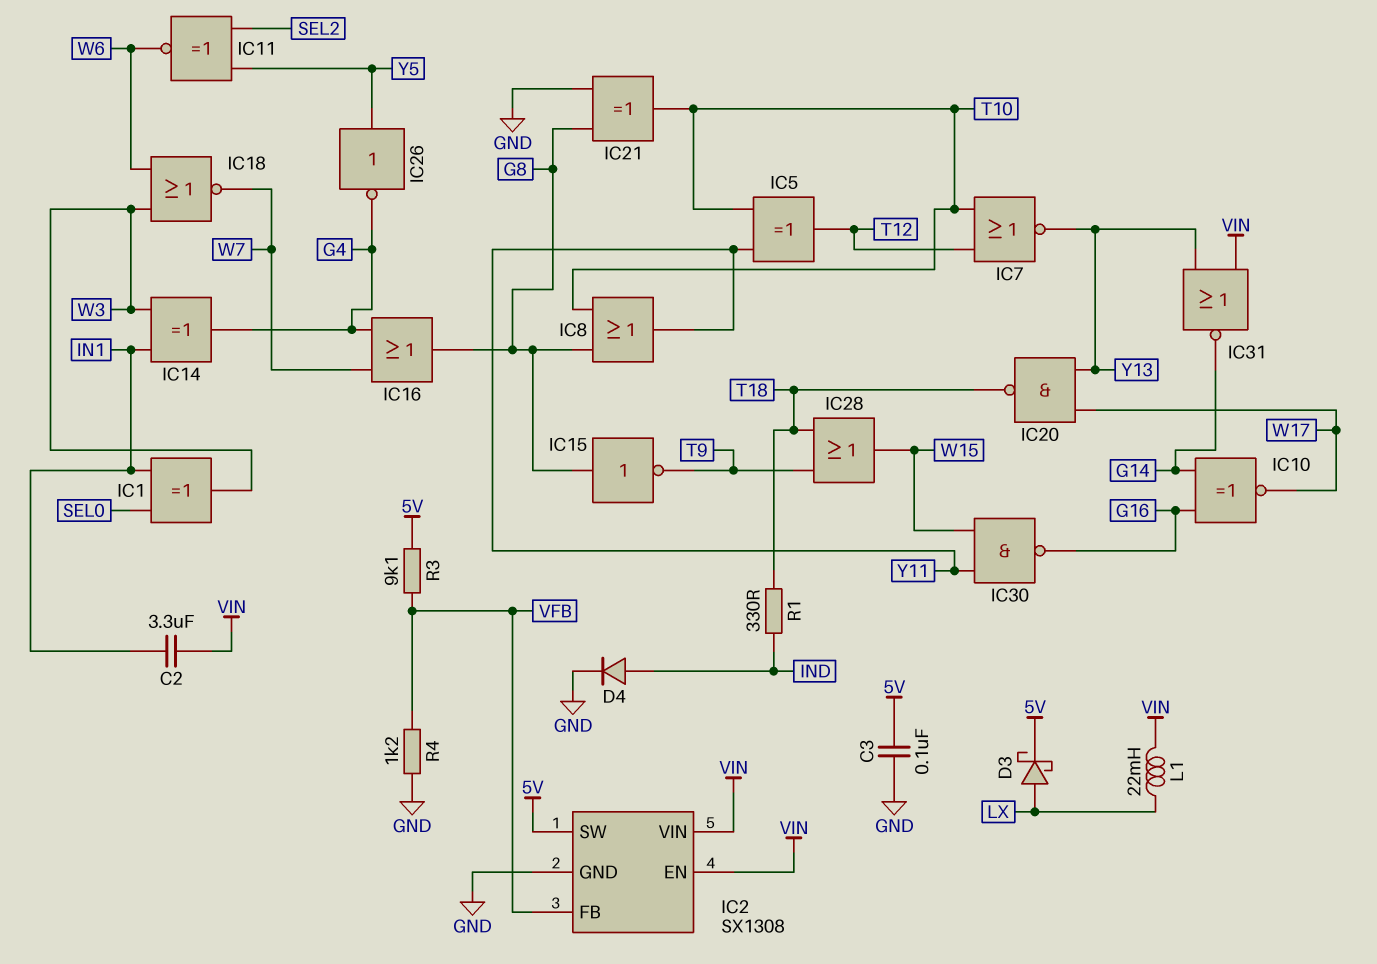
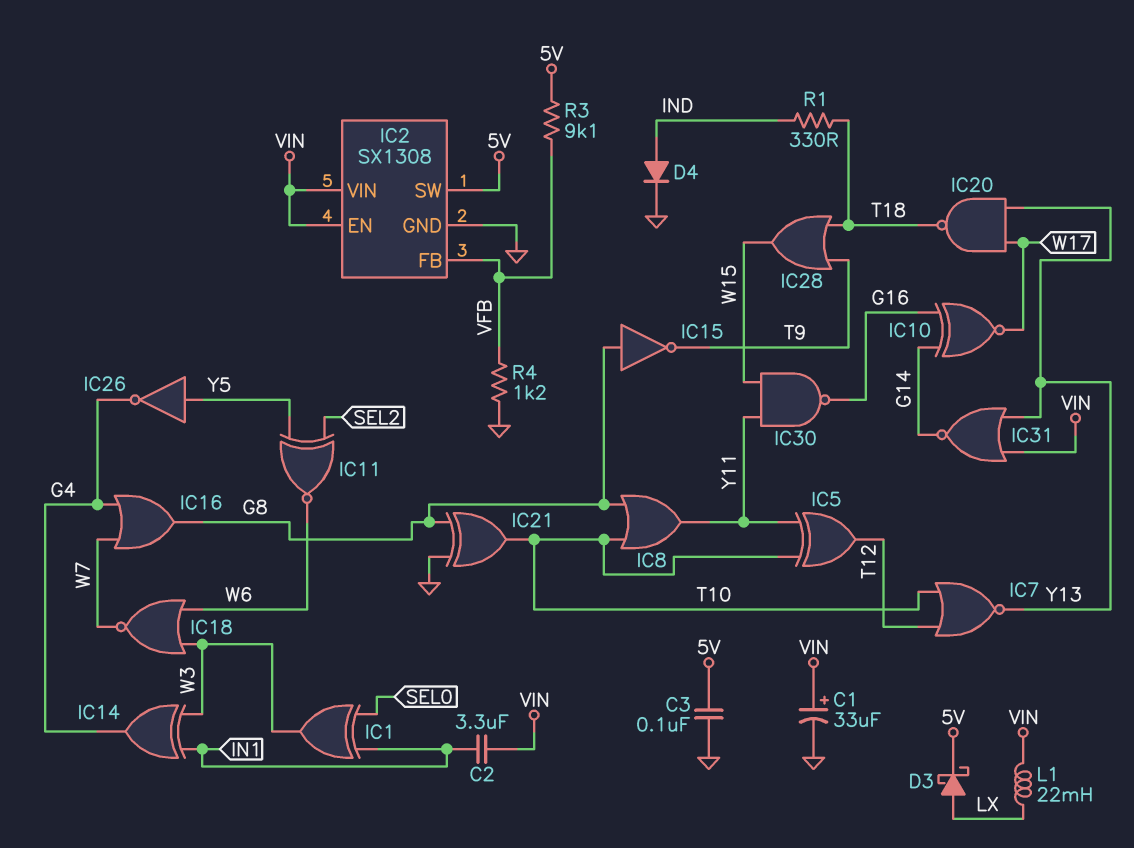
C1: none -> 33uF (plus VIN, minus GND)

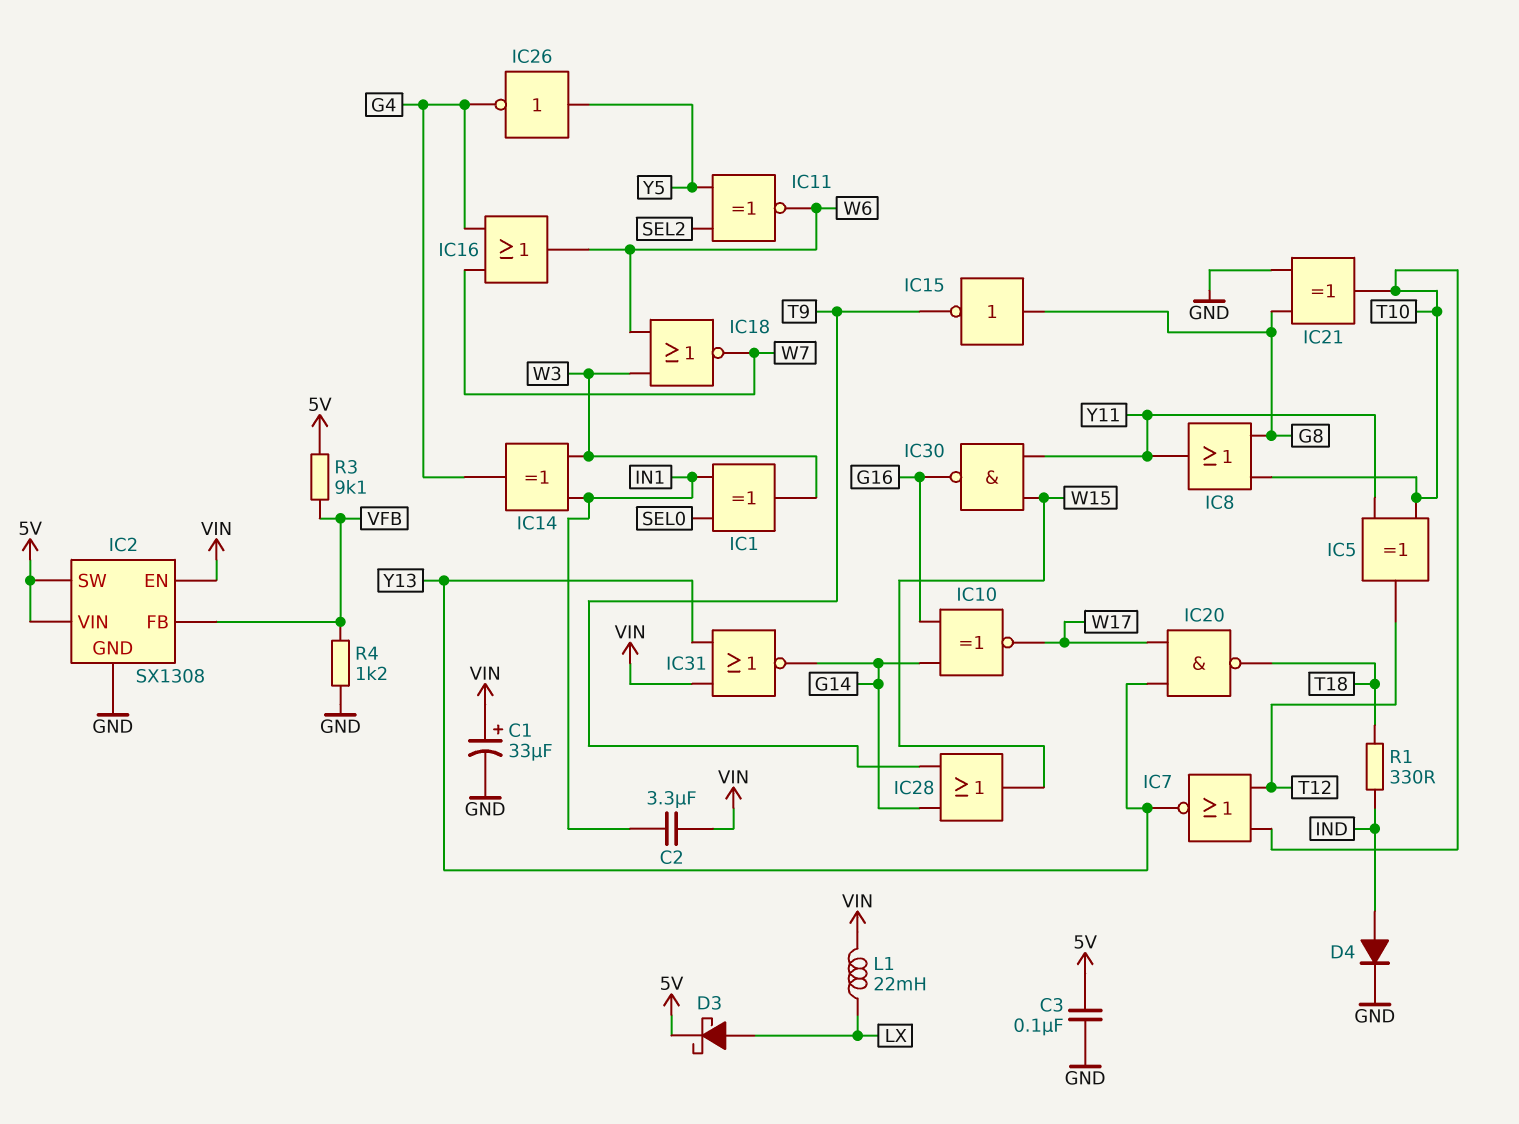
IC2 pin VIN: VIN -> 5V
IC16: OR (in G4, in W7, out G8) -> OR (in G4, in W7, out W6)
IC28: OR (in T9, in T18, out W15) -> OR (in G14, in T9, out W15)

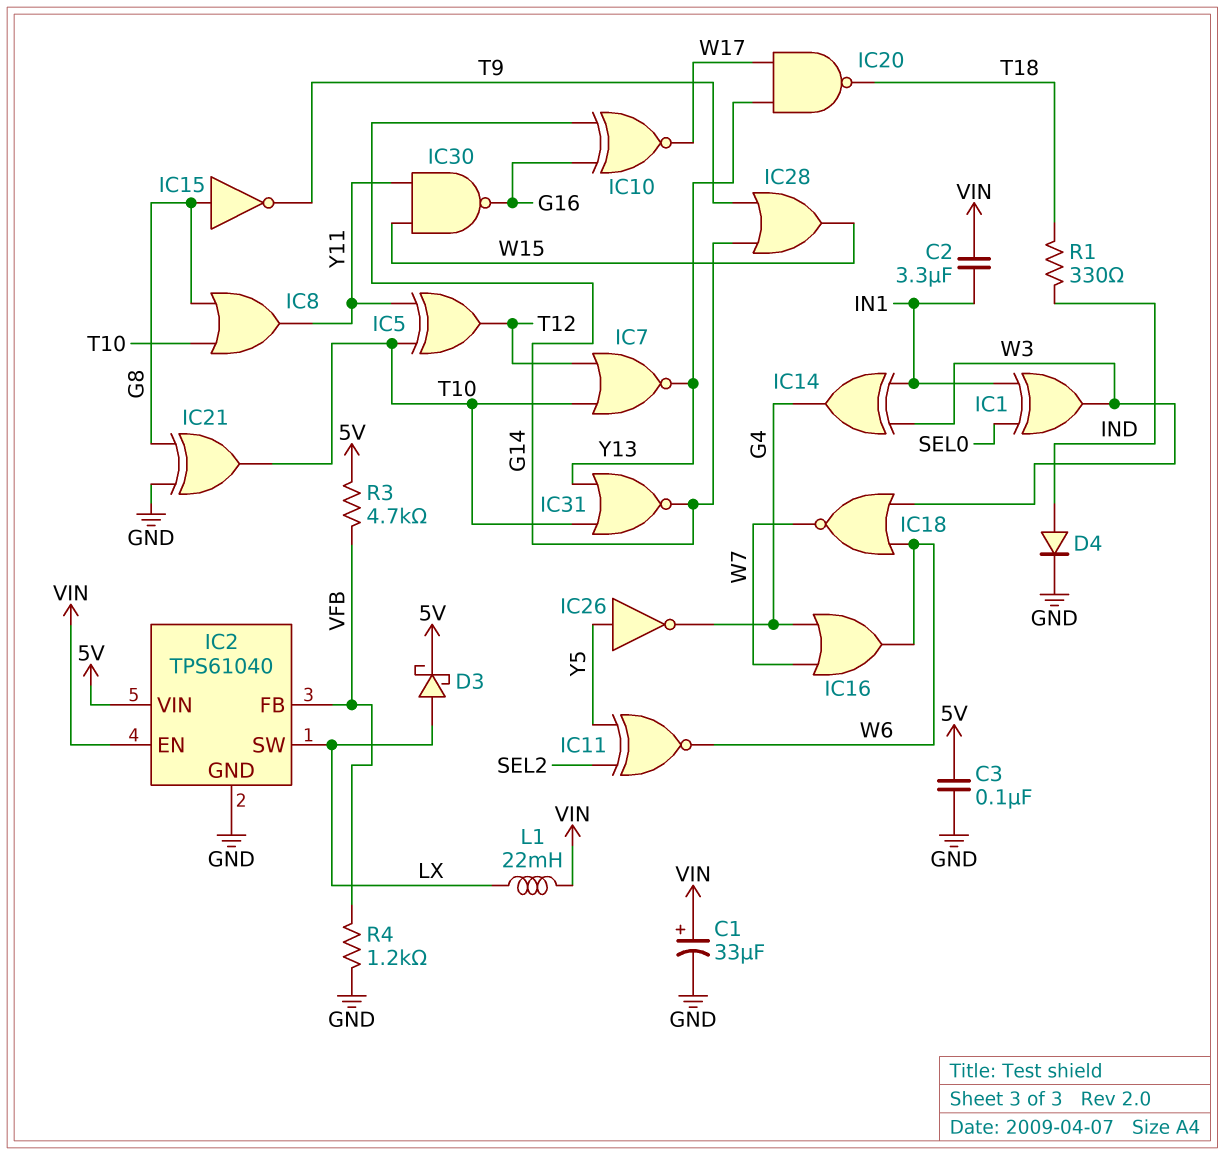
IC2: SX1308 -> TPS61040
IC2 pin SW: 5V -> LX
IC31: NOR (in VIN, in Y13, out G14) -> NOR (in T10, in Y13, out G14)
R3: 9.1k (5V, VFB) -> 4.7k (5V, VFB)

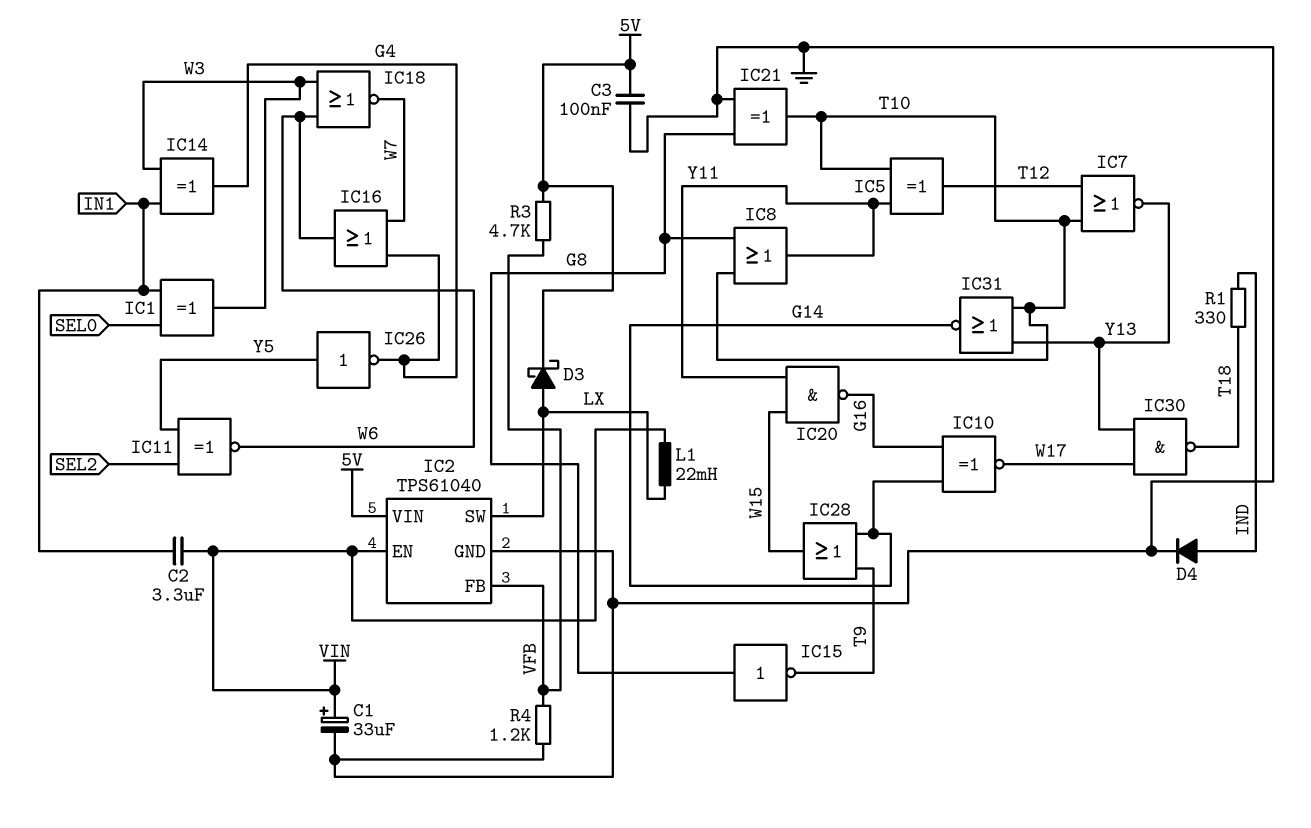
IC20: NAND (in W17, in Y13, out T18) -> NAND (in W15, in Y11, out G16)
IC30: NAND (in W15, in Y11, out G16) -> NAND (in W17, in Y13, out T18)

